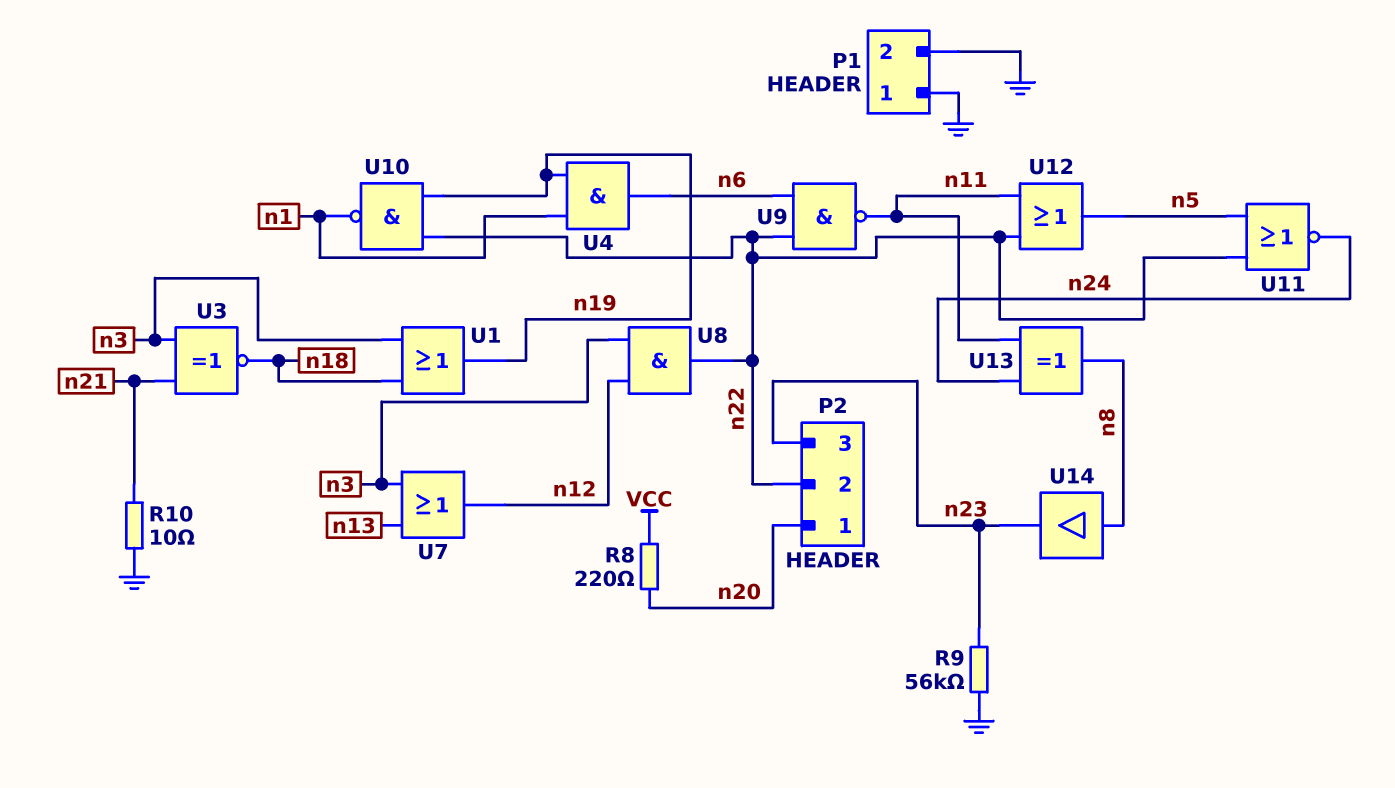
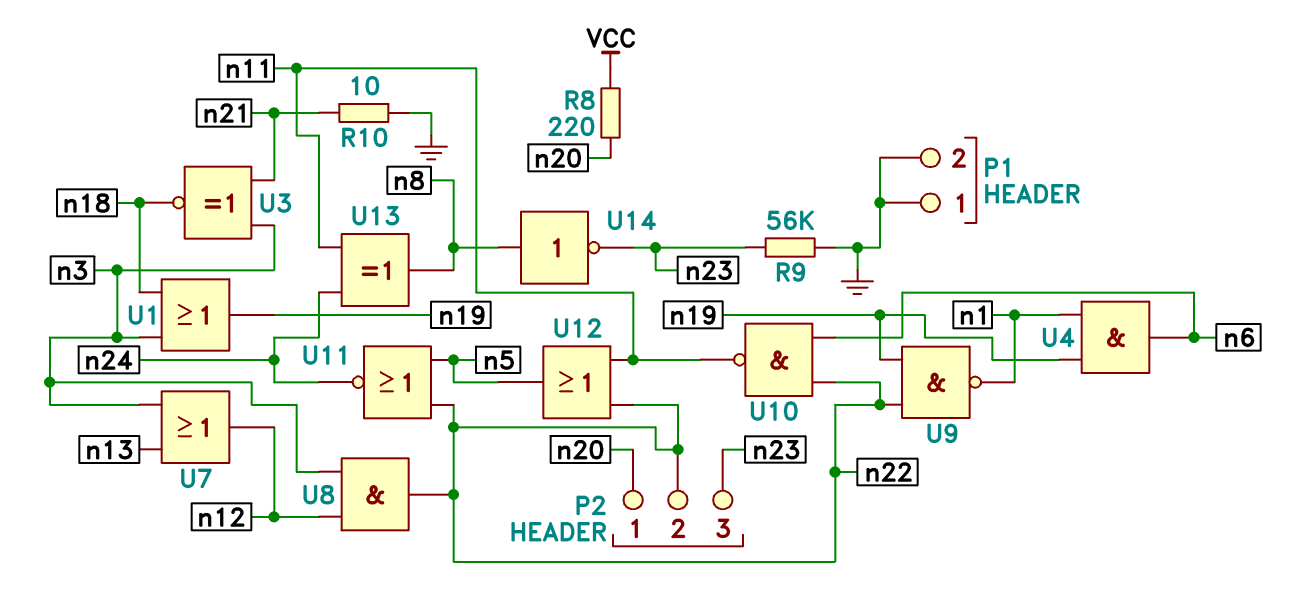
U9: NAND (in n6, in n22, out n11) -> NAND (in n19, in n22, out n1)
U10: NAND (in n19, in n22, out n1) -> NAND (in n6, in n22, out n11)
U14: buffer (in n8, out n23) -> NOT (in n8, out n23)

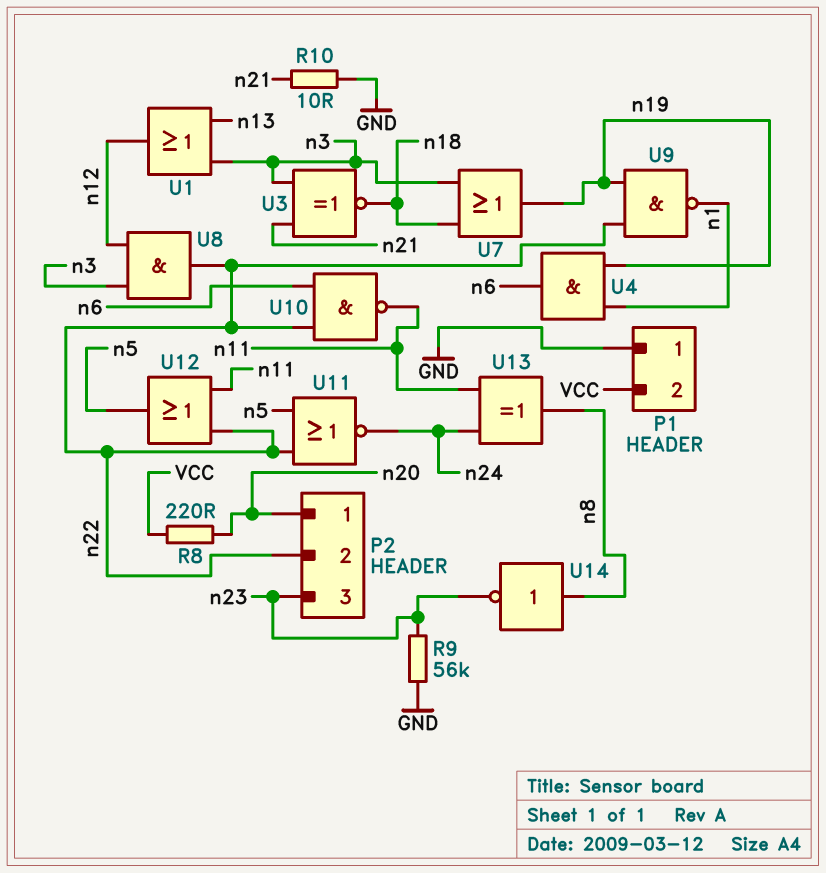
P1 pin 2: GND -> VCC
U1: OR (in n3, in n18, out n19) -> OR (in n3, in n13, out n12)
U7: OR (in n3, in n13, out n12) -> OR (in n3, in n18, out n19)

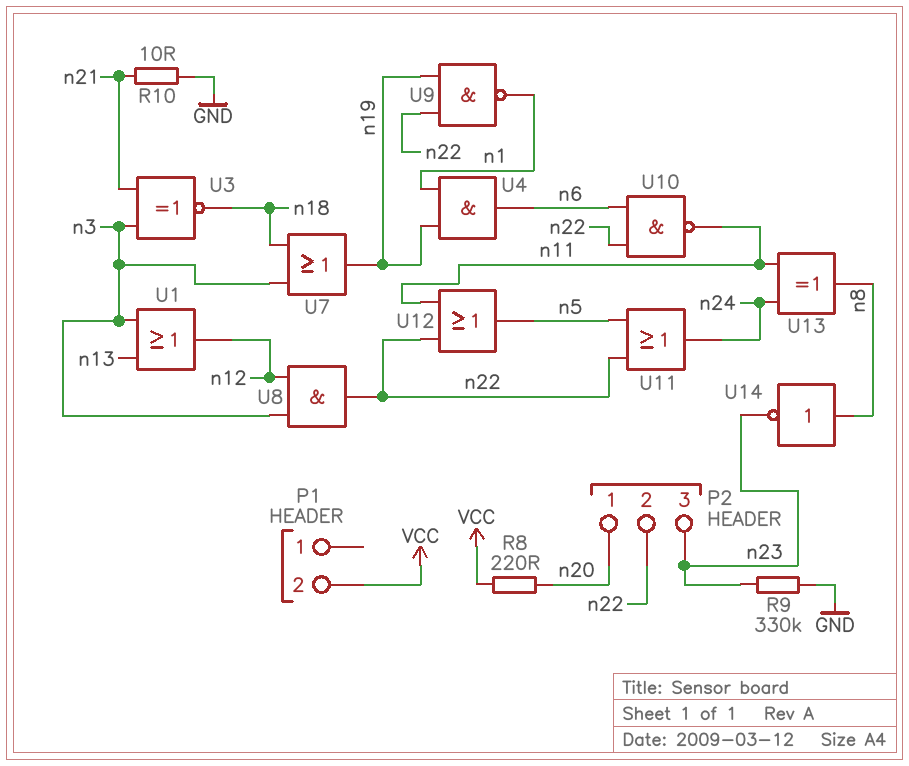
P1 pin 1: GND -> none
R9: 56k (GND, n23) -> 330k (GND, n23)
U11: NOR (in n5, in n22, out n24) -> OR (in n5, in n22, out n24)

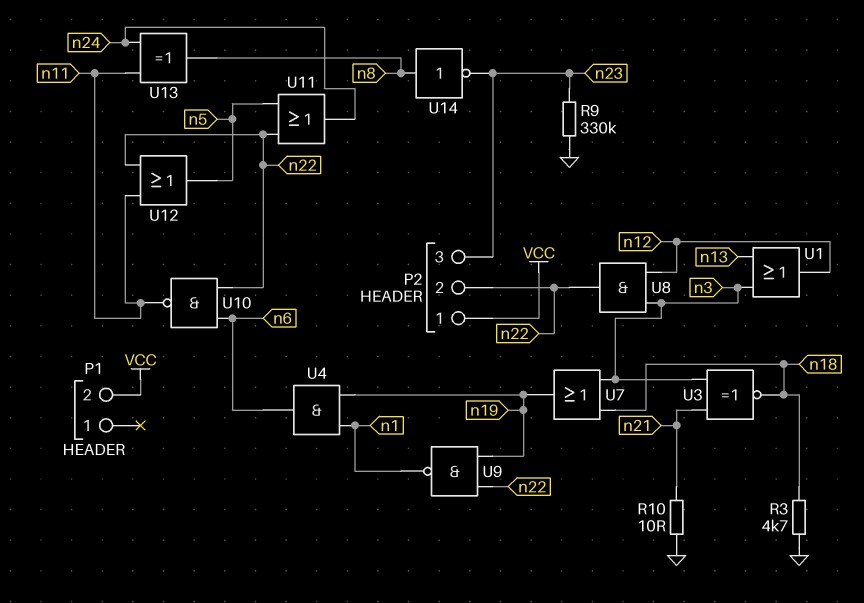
P2 pin 1: n20 -> VCC
R3: none -> 4.7k (GND, n18)
R8: 220 (VCC, n20) -> none

